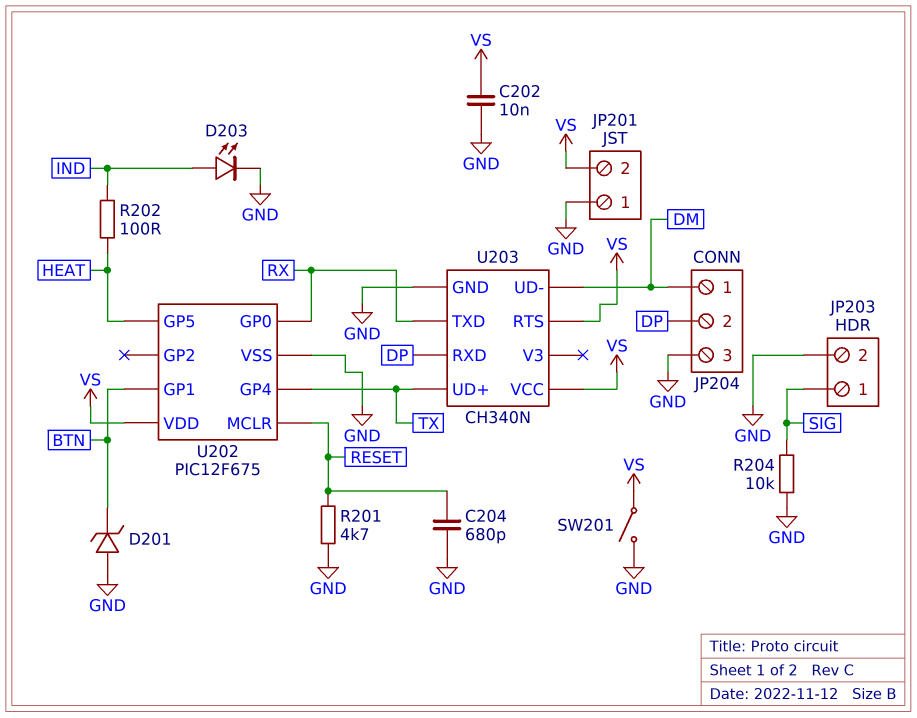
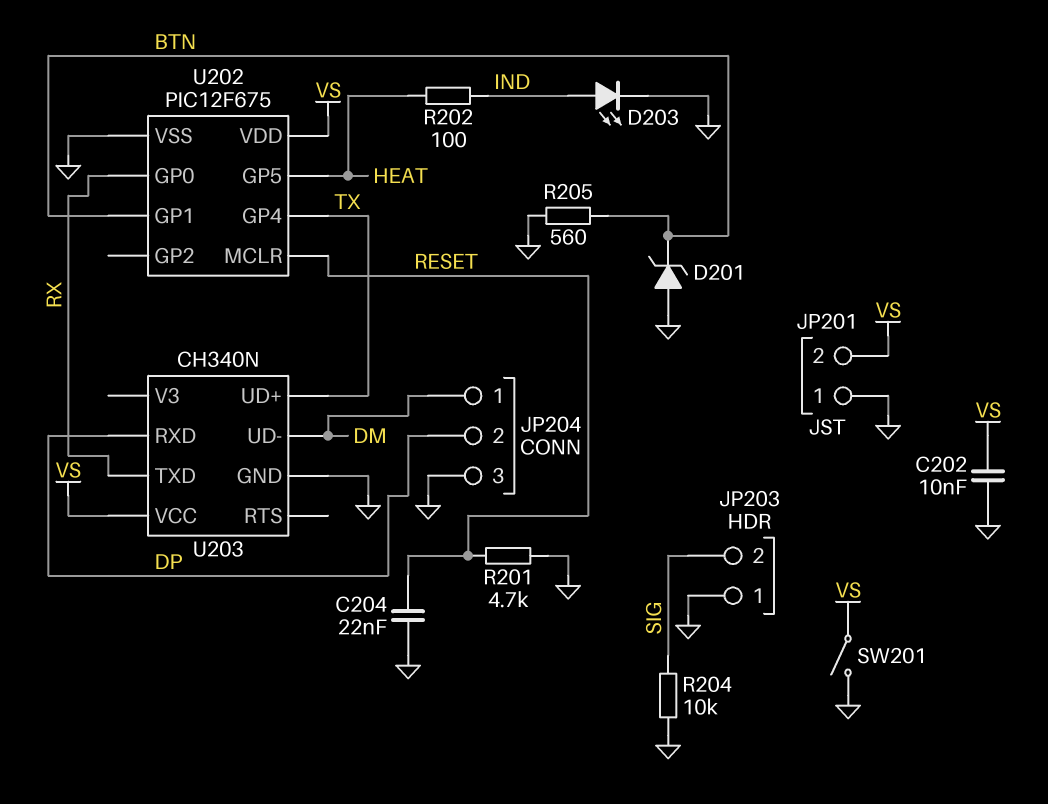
C204: 680pF (GND, RESET) -> 22nF (GND, RESET)
JP203 pin 1: SIG -> GND
JP203 pin 2: GND -> SIG
R205: none -> 560 (BTN, GND)
U203 pin RTS: VS -> none

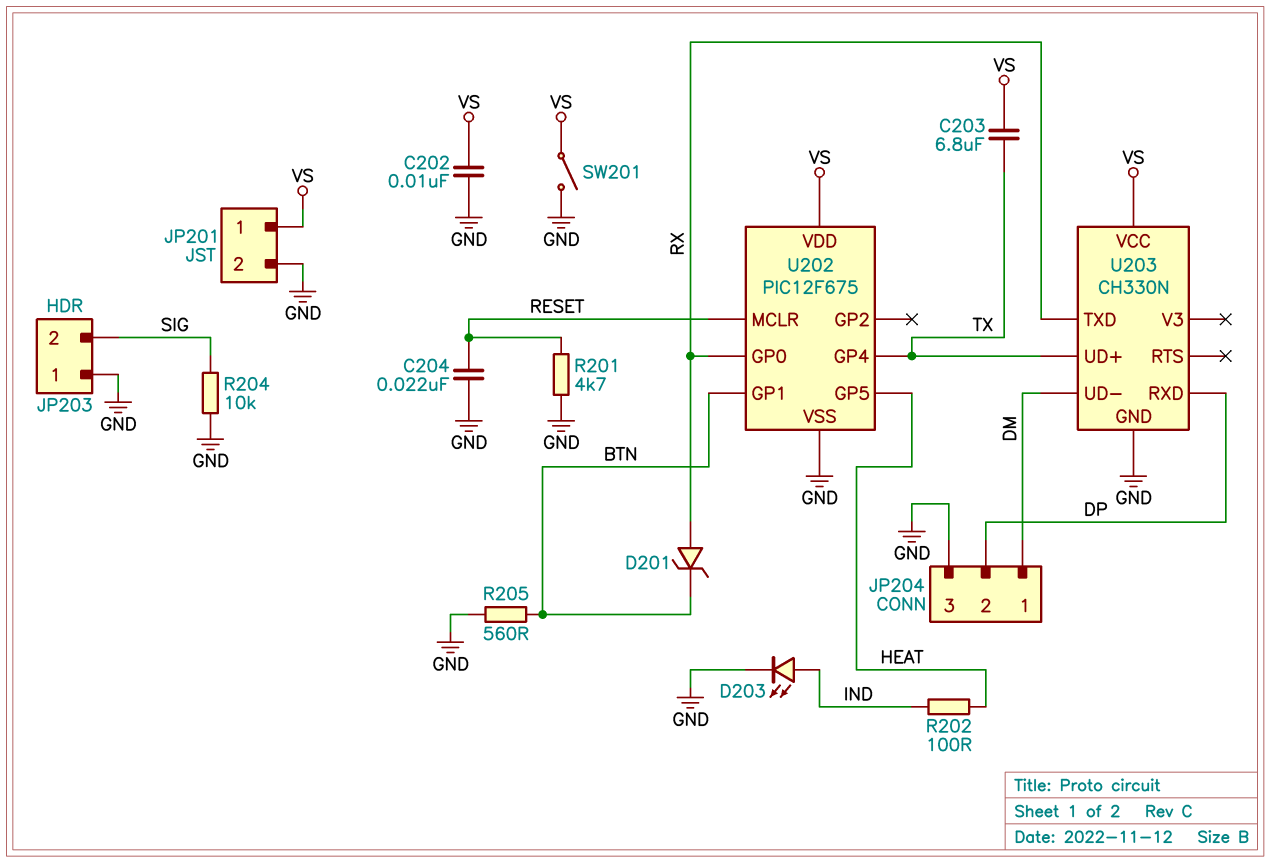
C203: none -> 6.8uF (TX, VS)
D201: zener (A GND, K BTN) -> zener (A RX, K BTN)
JP201 pin 1: GND -> VS
JP201 pin 2: VS -> GND
U203: CH340N -> CH330N

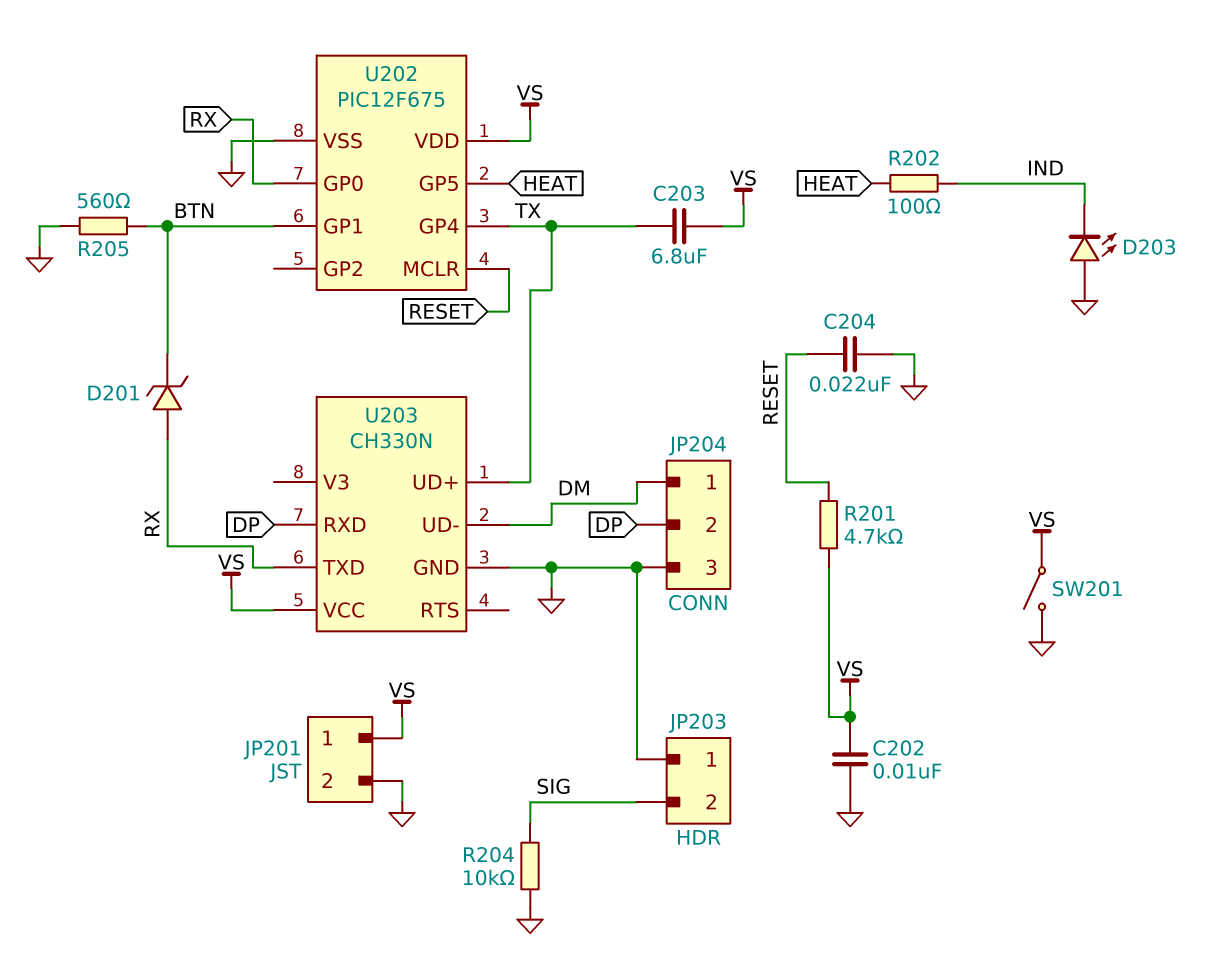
D203: LED (A IND, K GND) -> LED (A GND, K IND)
R201: 4.7k (GND, RESET) -> 4.7k (RESET, VS)

